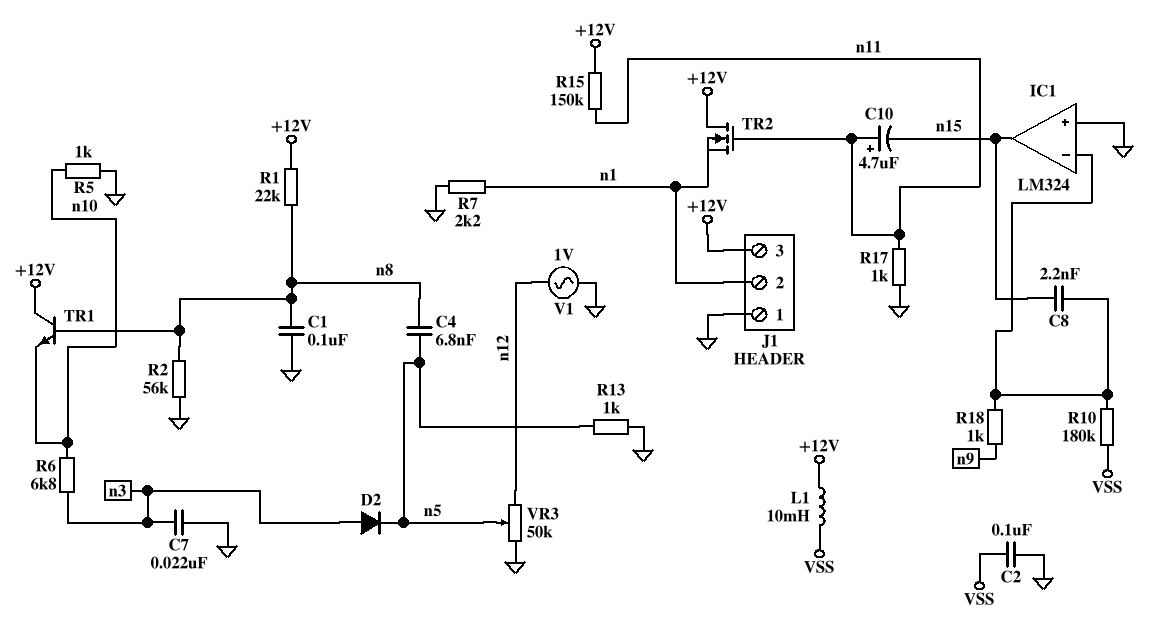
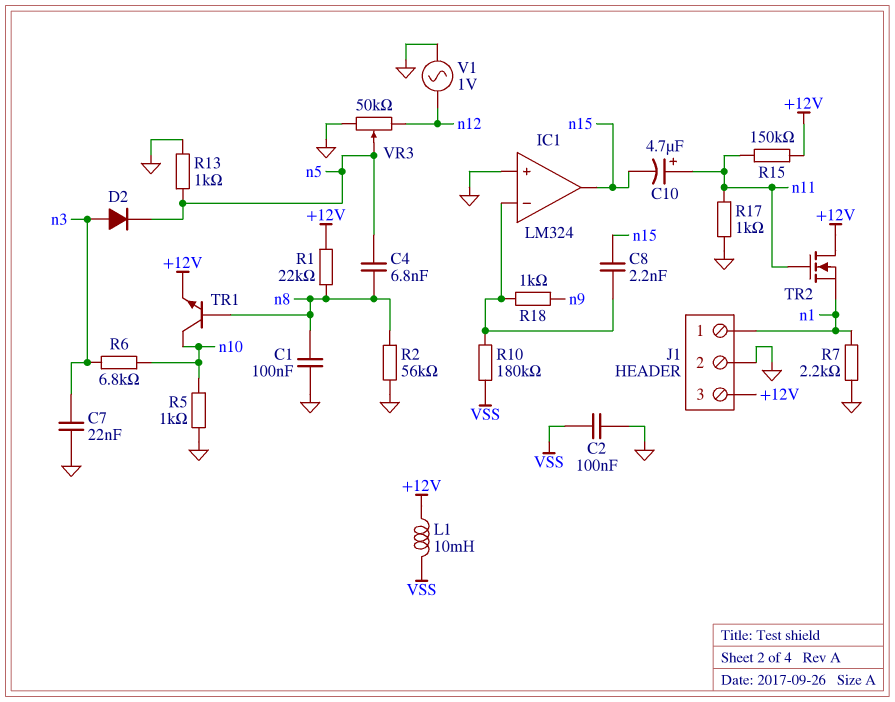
J1 pin 1: GND -> n1
J1 pin 2: n1 -> GND
TR1: NPN (B n8, C +12V, E n10) -> NPN (B n8, C n10, E +12V)

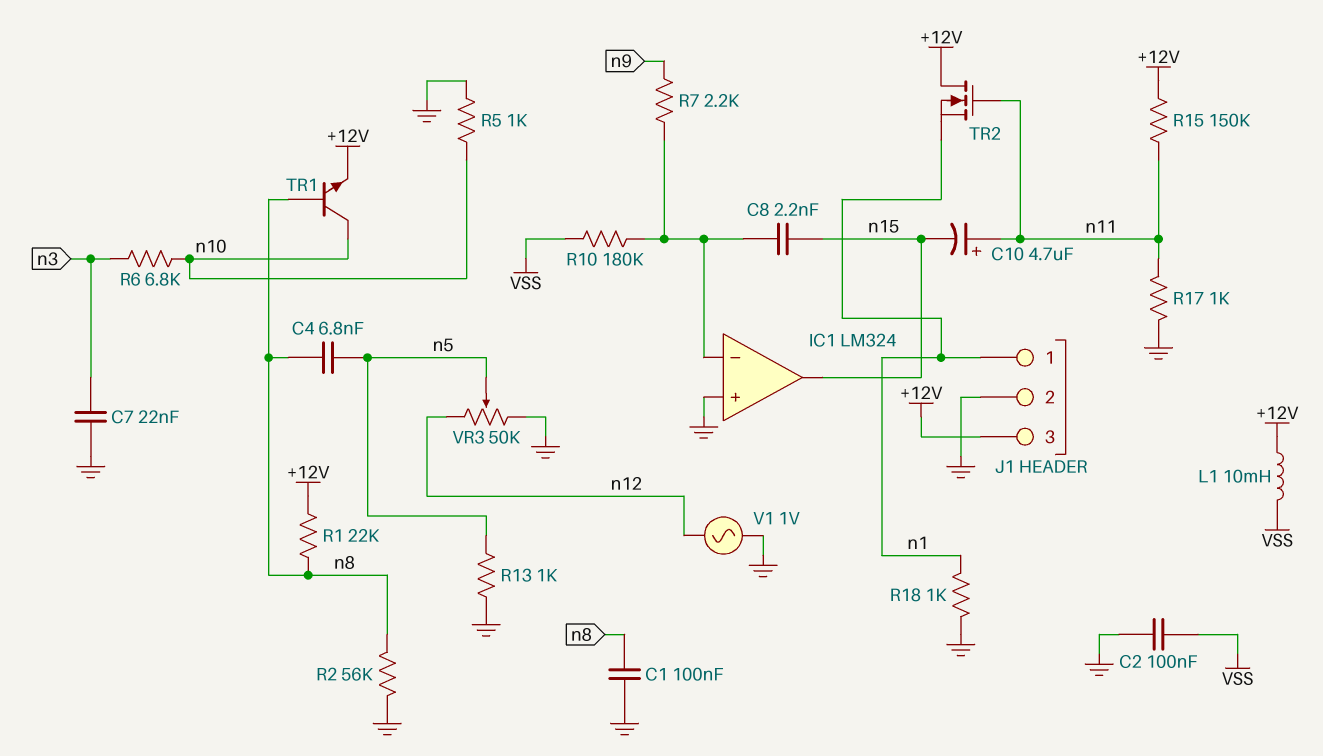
D2: diode (A n3, K n5) -> none
R7: 2.2k (GND, n1) -> 2.2k (IC1/in-, n9)
R18: 1k (IC1/in-, n9) -> 1k (GND, n1)

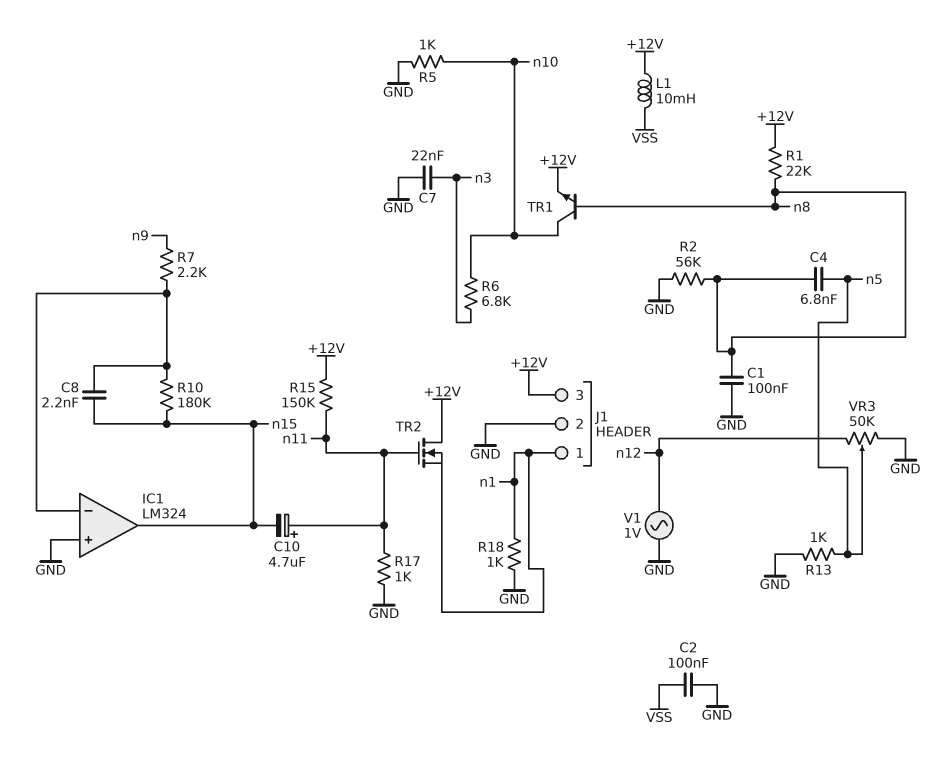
R10: 180k (IC1/in-, VSS) -> 180k (IC1/in-, n15)

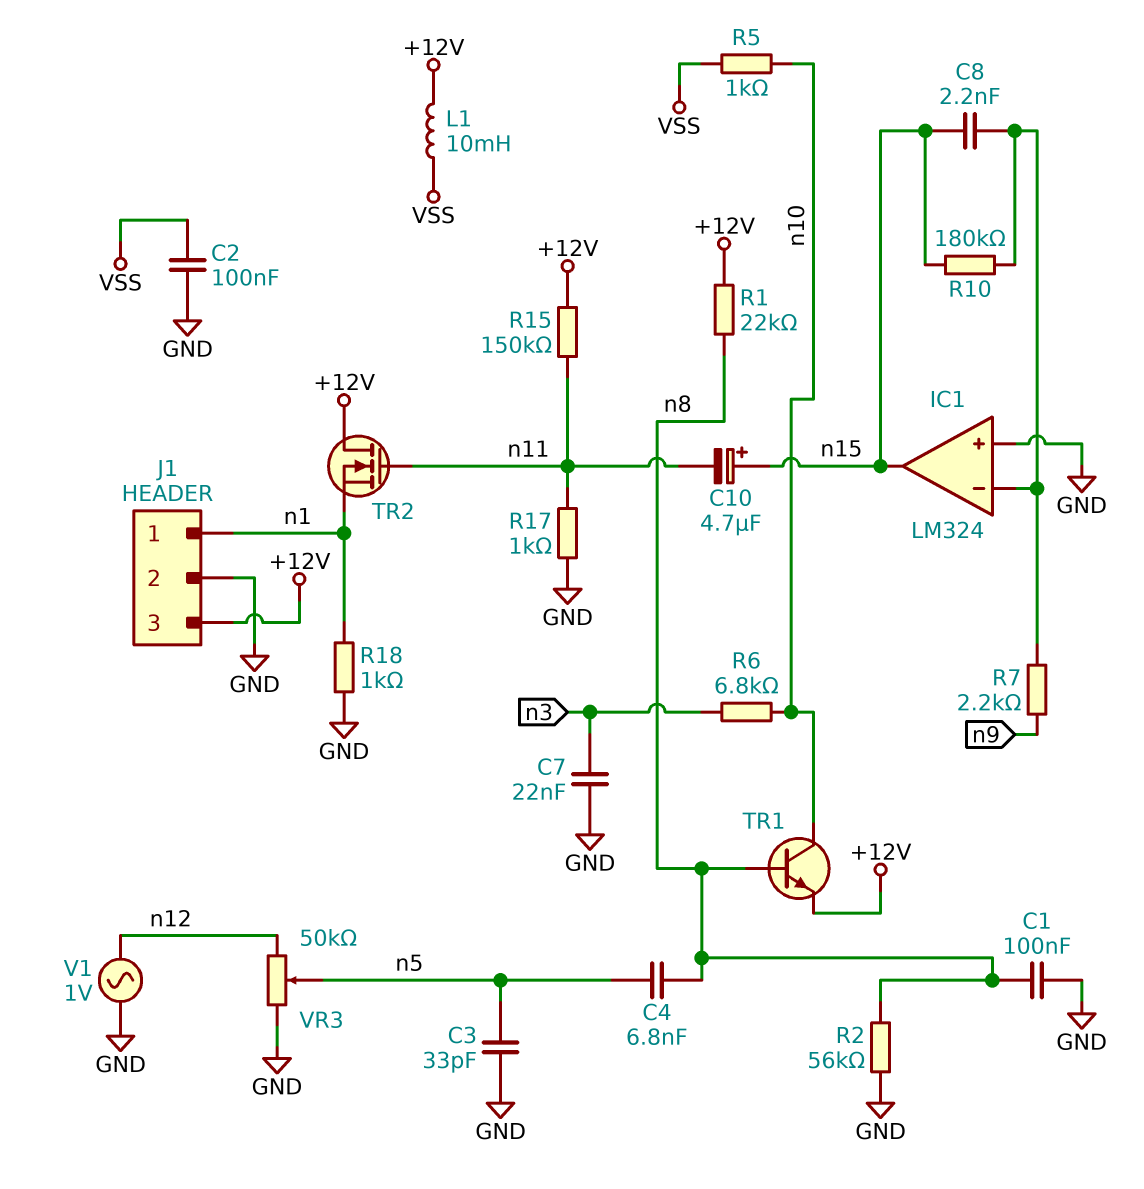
C3: none -> 33pF (GND, n5)
C10: 4.7uF (plus n11, minus n15) -> 4.7uF (plus n15, minus n11)
R5: 1k (GND, n10) -> 1k (VSS, n10)
R13: 1k (GND, n5) -> none

